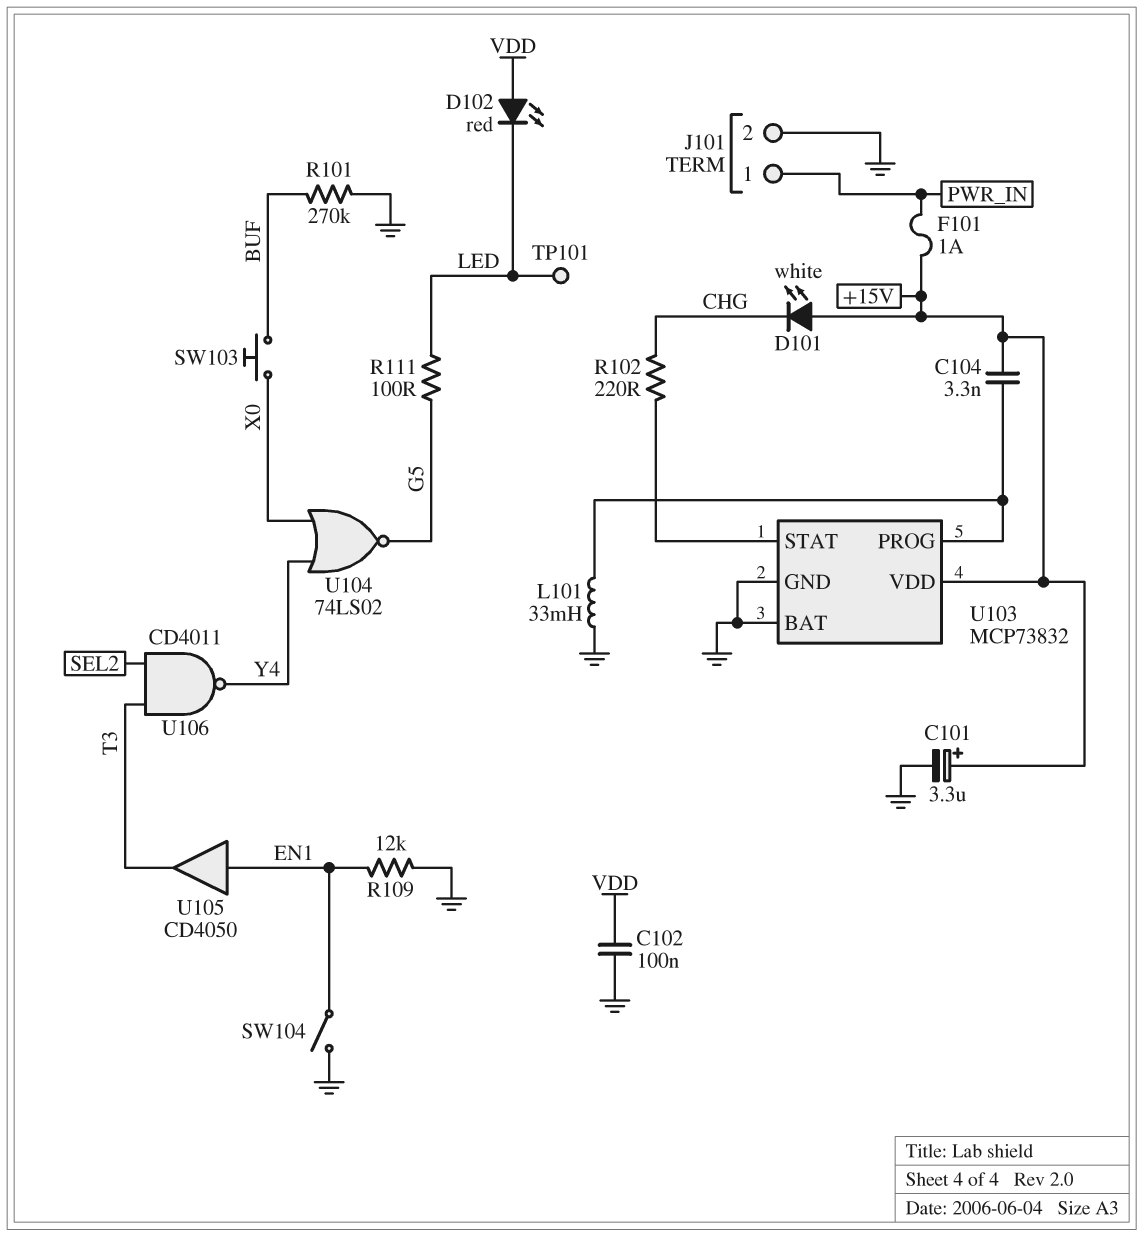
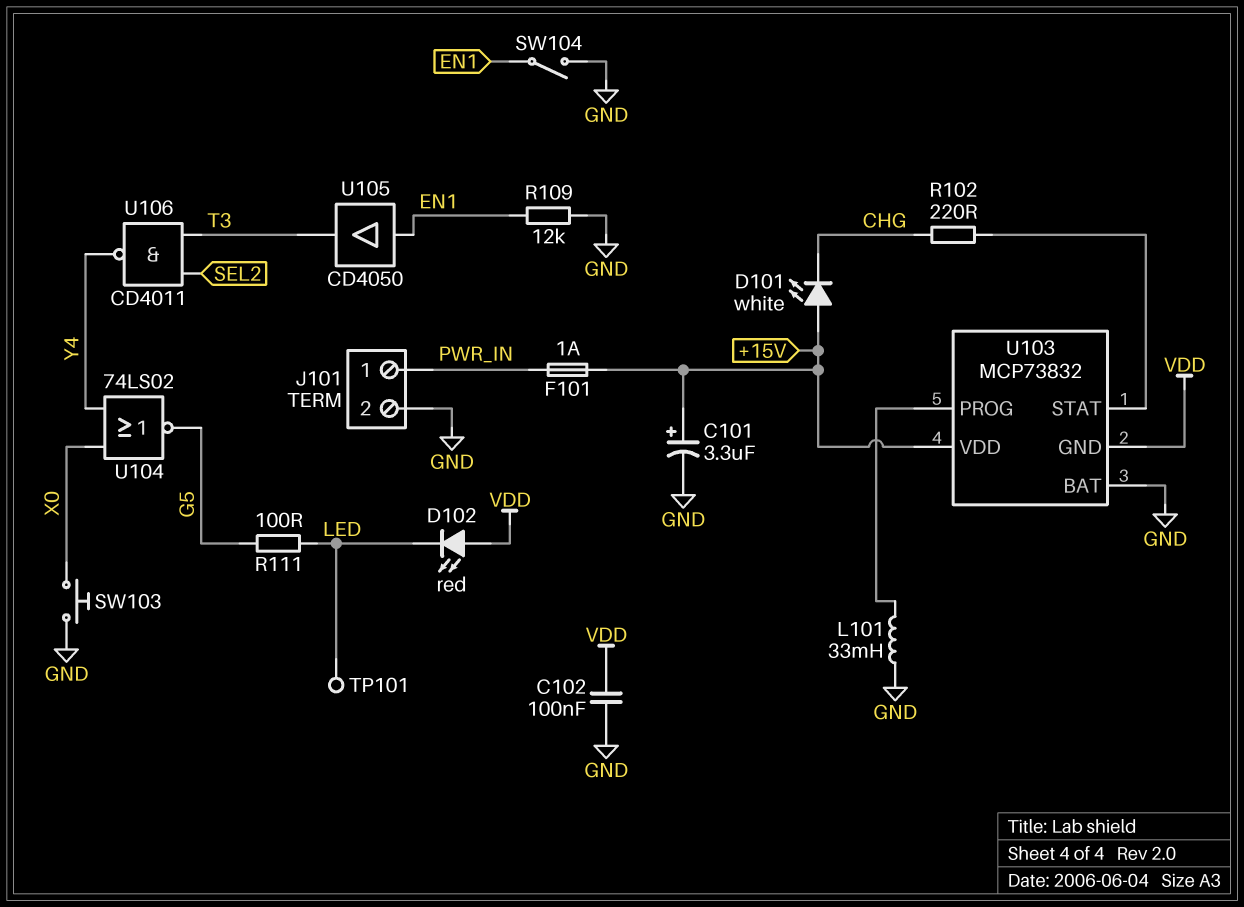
C104: 3.3nF (+15V, U103/PROG) -> none
R101: 270k (BUF, GND) -> none
SW103: button (BUF, X0) -> button (GND, X0)
U103 pin GND: GND -> VDD

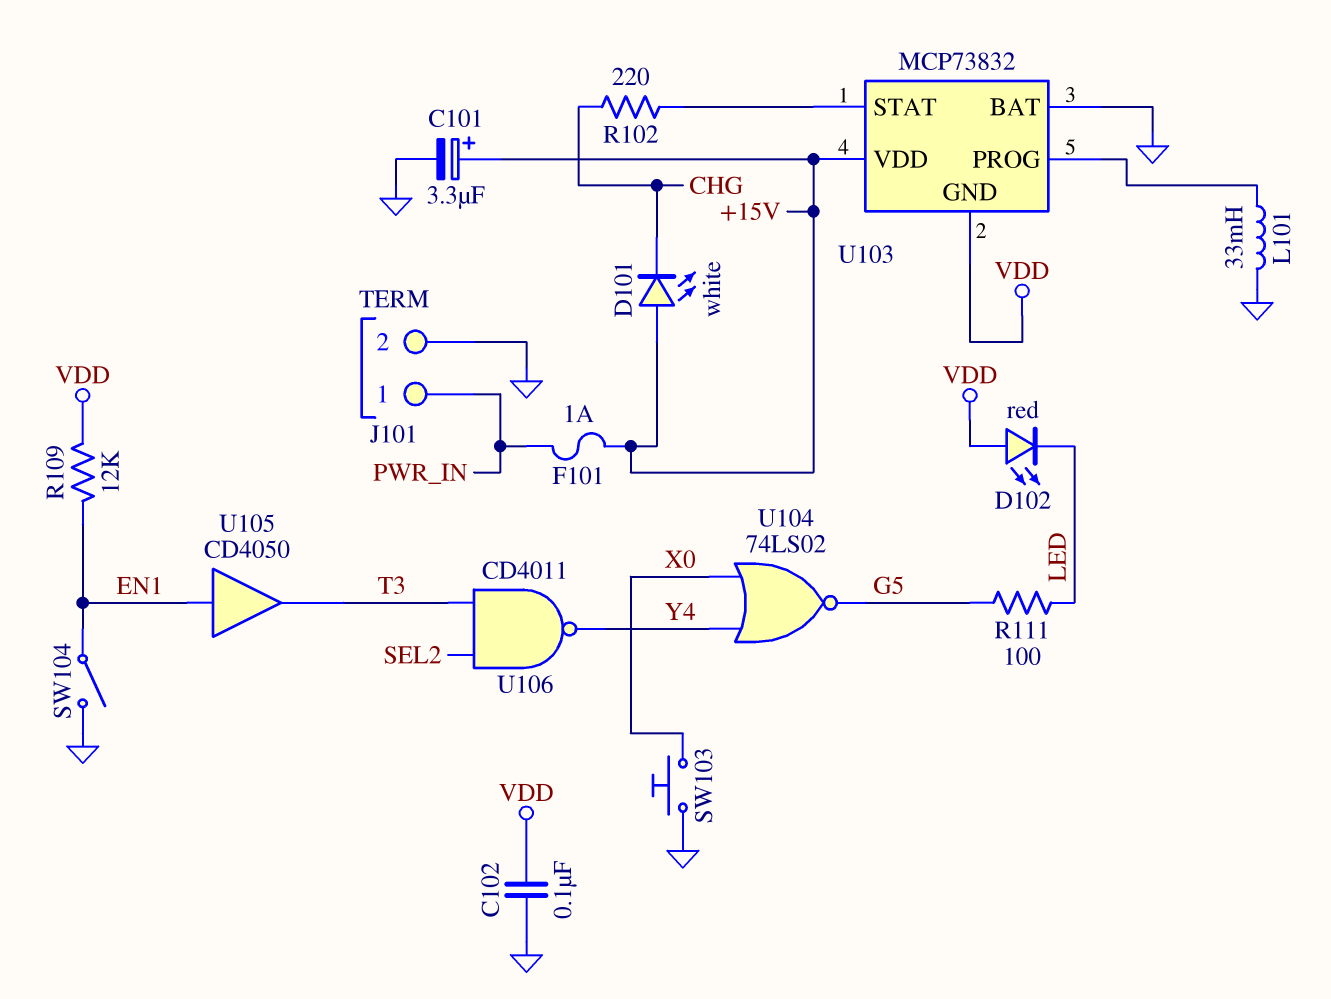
R109: 12k (EN1, GND) -> 12k (EN1, VDD)
TP101: test point (LED) -> none

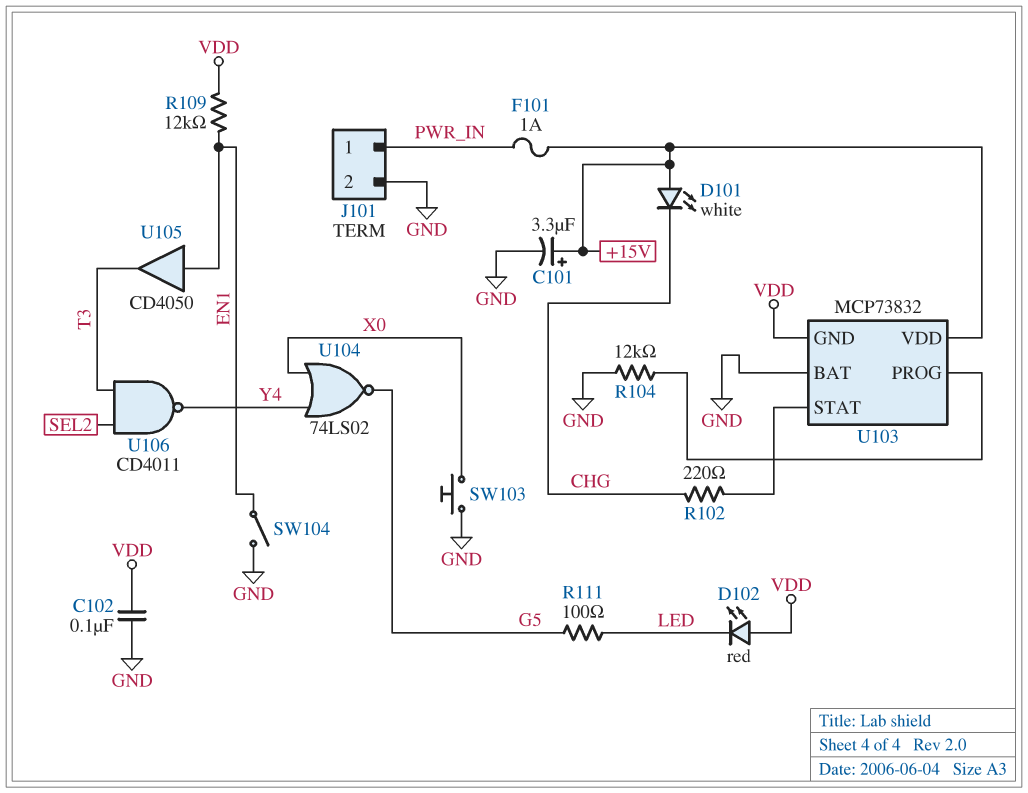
L101: 33mH (GND, U103/PROG) -> none
R104: none -> 12k (GND, U103/PROG)

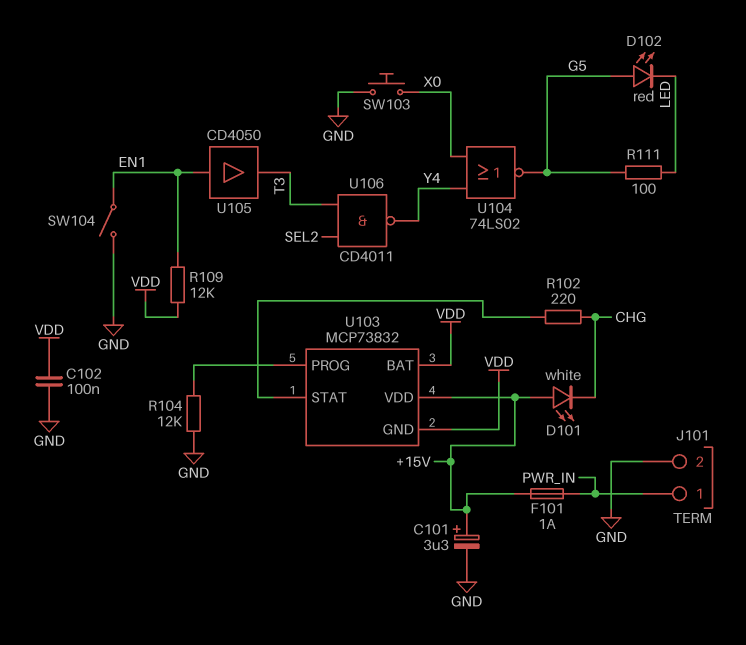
D102: LED red (A VDD, K LED) -> LED red (A G5, K LED)
U103 pin BAT: GND -> VDD

